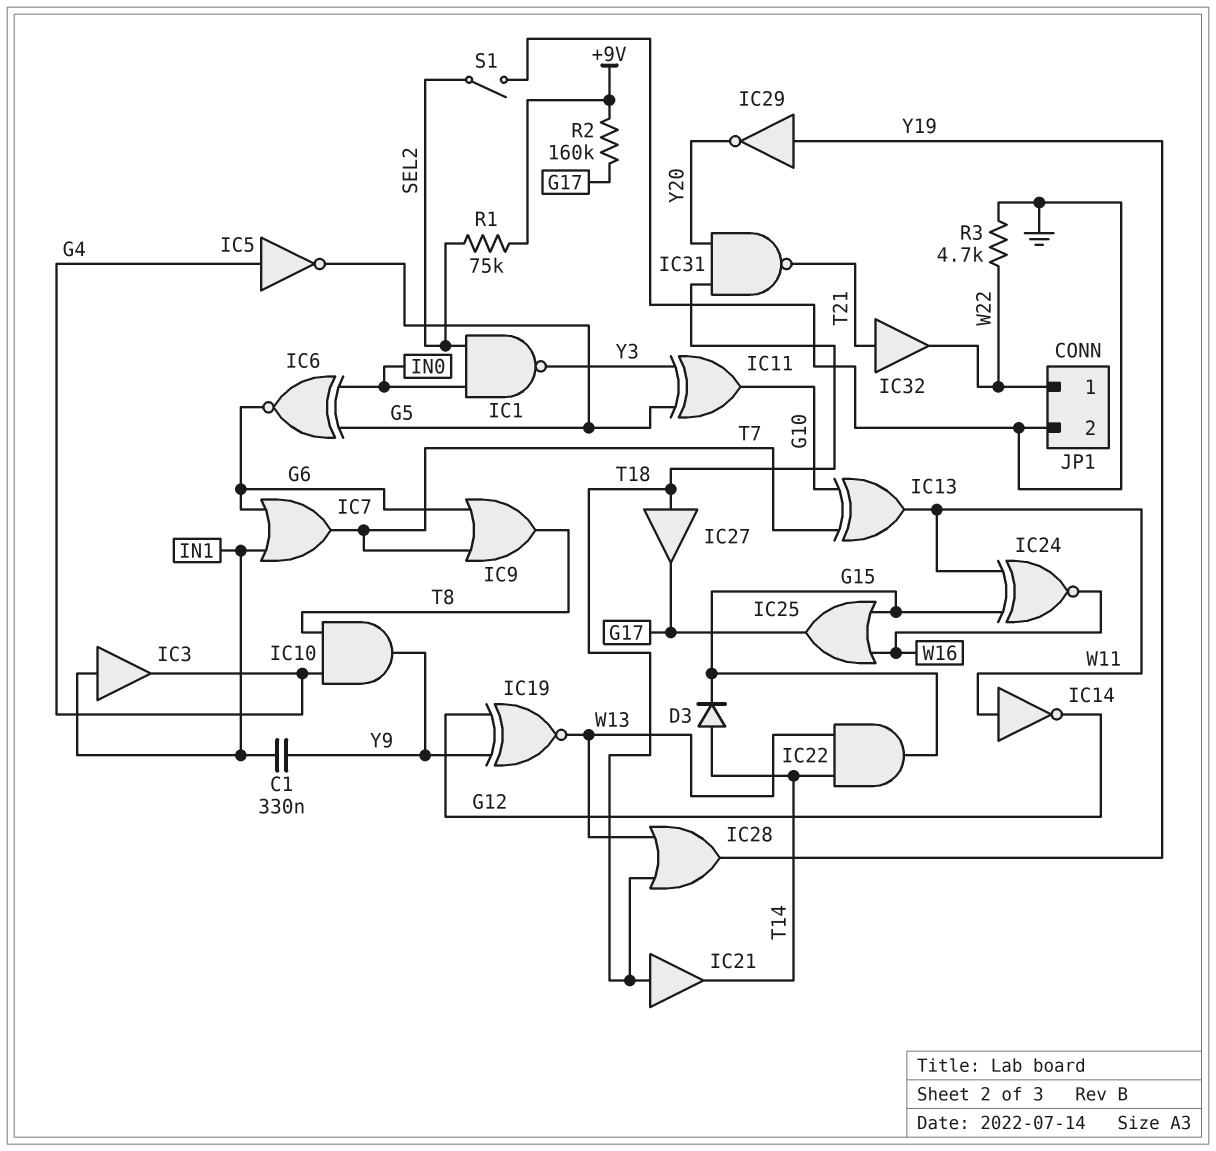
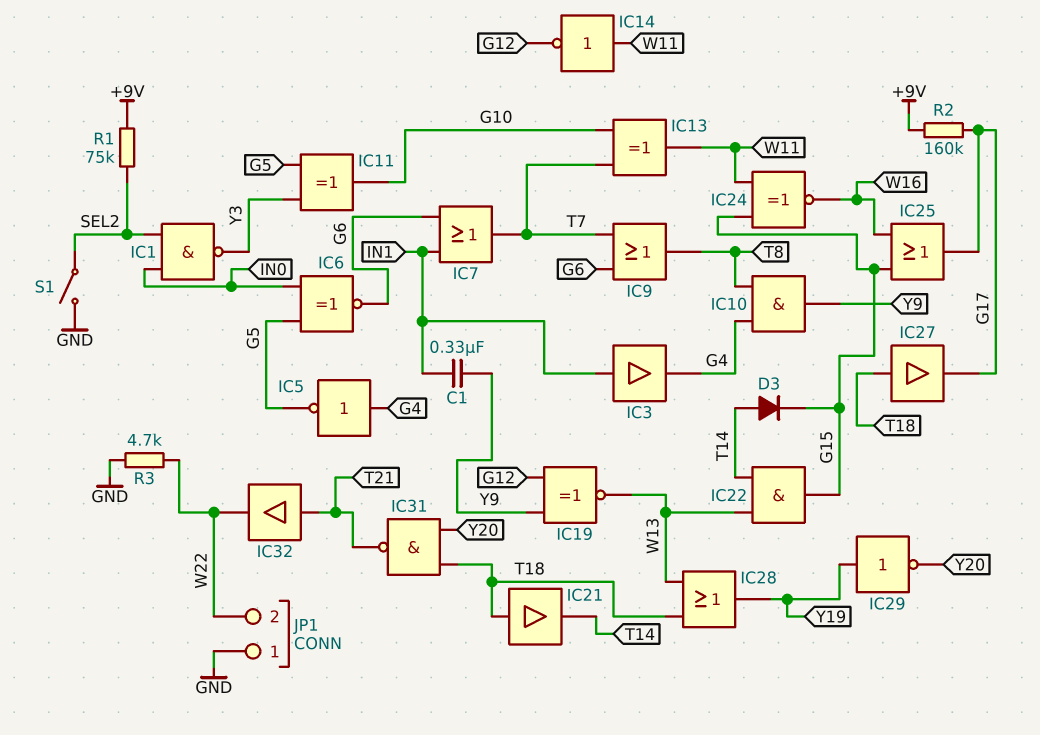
JP1 pin 1: W22 -> GND
JP1 pin 2: GND -> W22

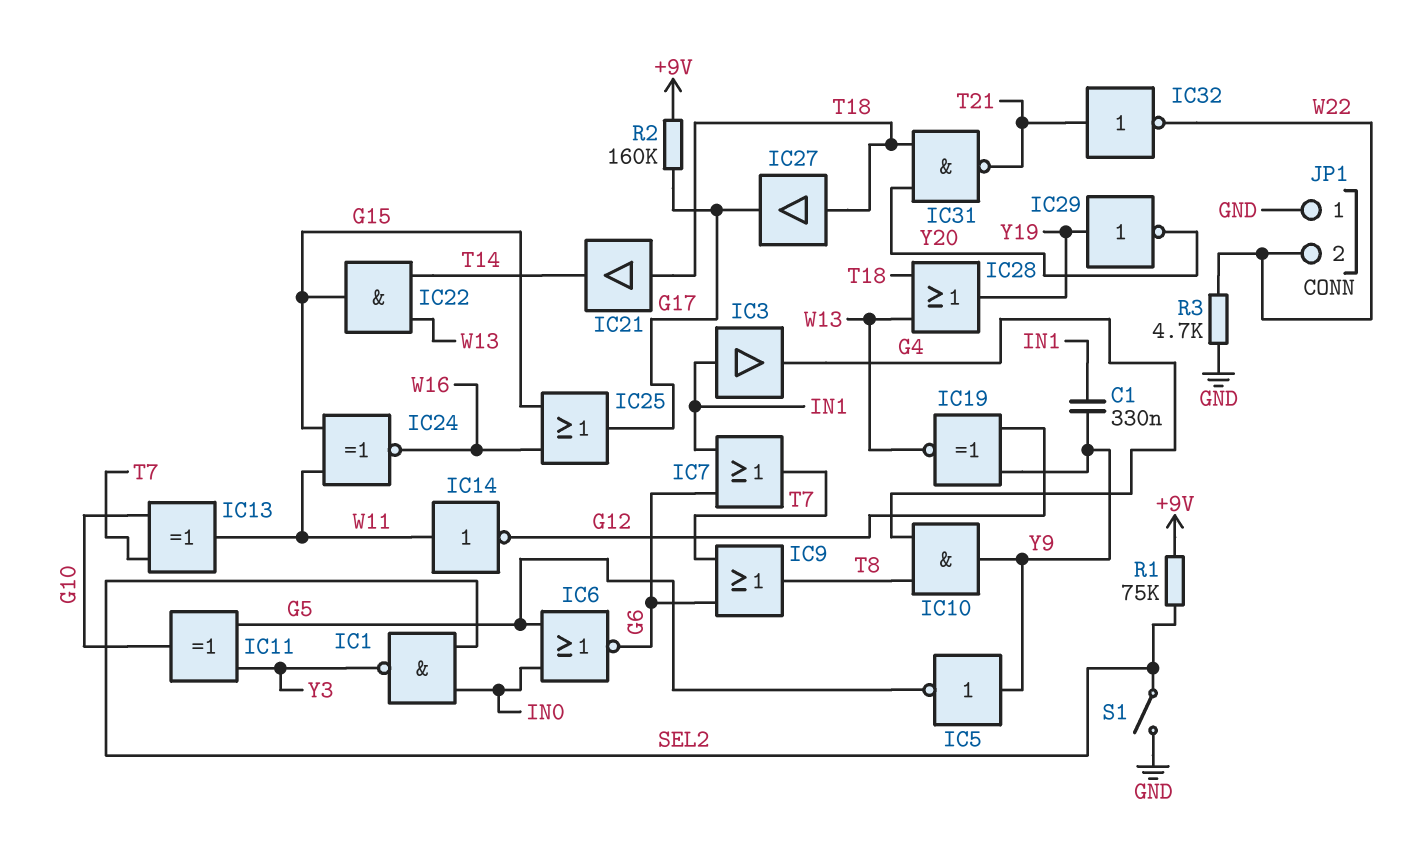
D3: diode (A T14, K G15) -> none
IC5: NOT (in G4, out G5) -> NOT (in Y9, out G5)
IC6: XNOR (in G5, in IN0, out G6) -> NOR (in G5, in IN0, out G6)
IC32: buffer (in T21, out W22) -> NOT (in T21, out W22)

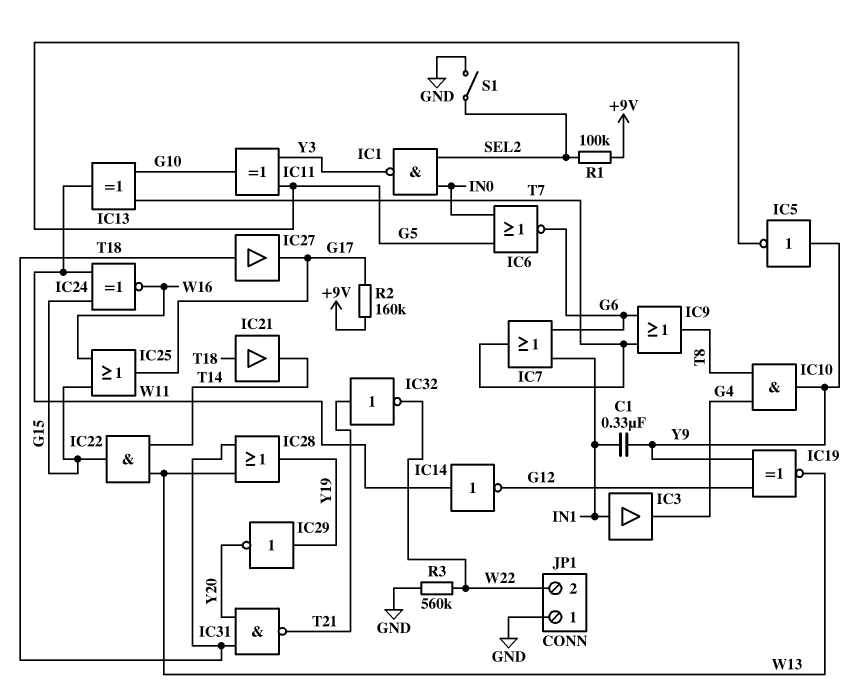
R1: 75k (+9V, SEL2) -> 100k (+9V, SEL2)
R3: 4.7k (GND, W22) -> 560k (GND, W22)

